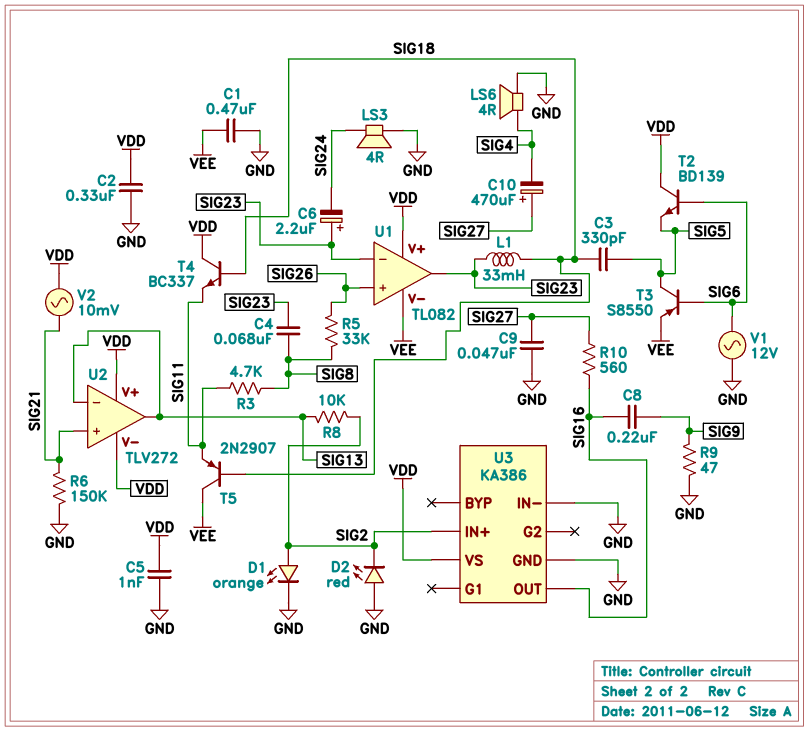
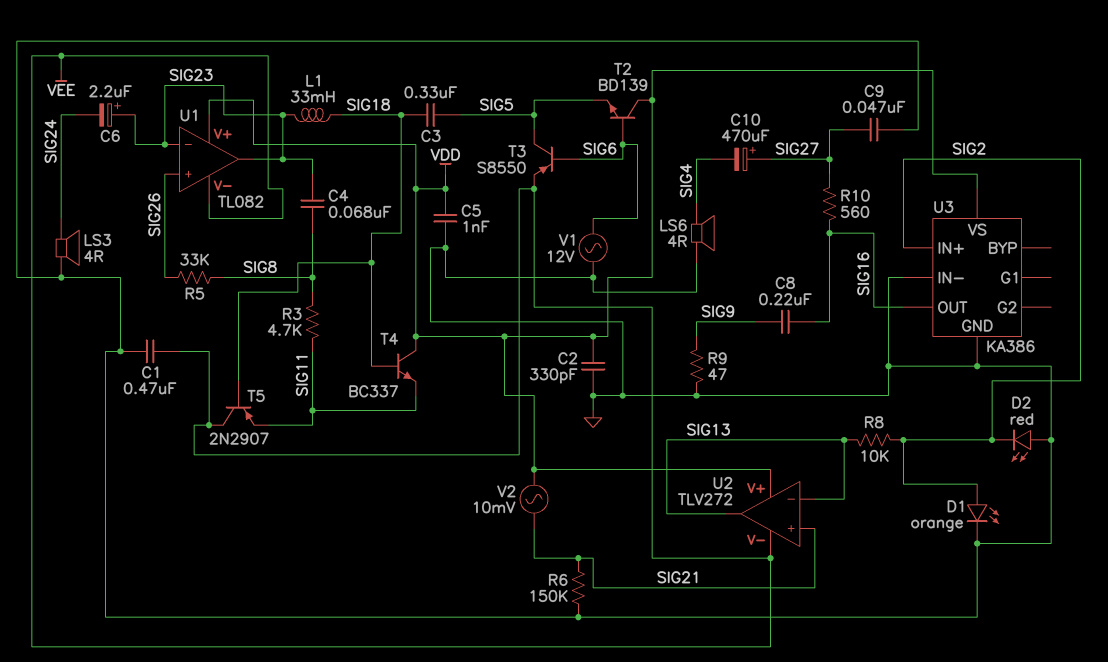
C2: 330nF (GND, VDD) -> 330pF (GND, VDD)
C3: 330pF (SIG5, SIG18) -> 330nF (SIG5, SIG18)
U2 pin V-: VDD -> VEE

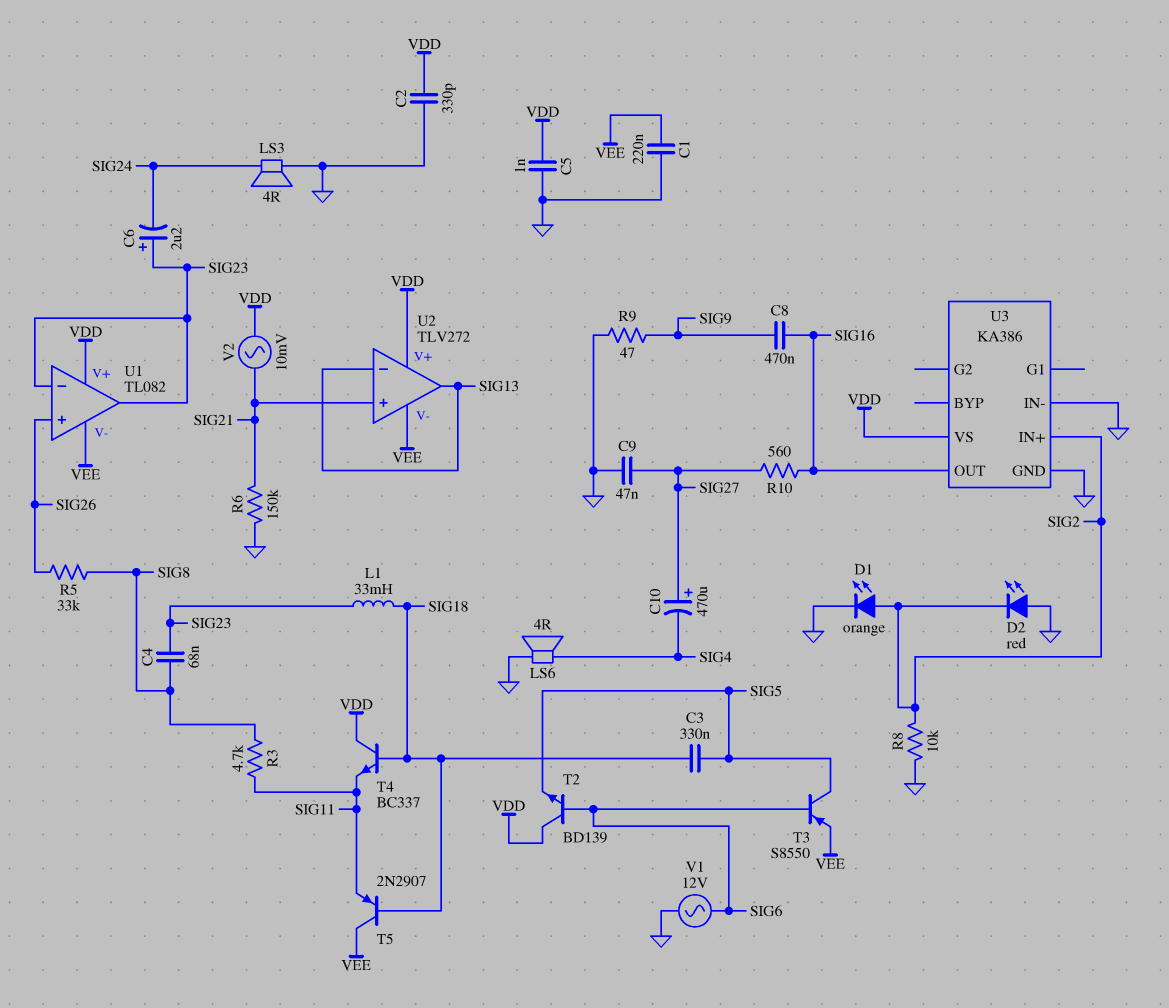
C1: 470nF (GND, VEE) -> 220nF (GND, VEE)
C8: 220nF (SIG9, SIG16) -> 470nF (SIG9, SIG16)
R8: 10k (SIG2, SIG13) -> 10k (GND, SIG2)

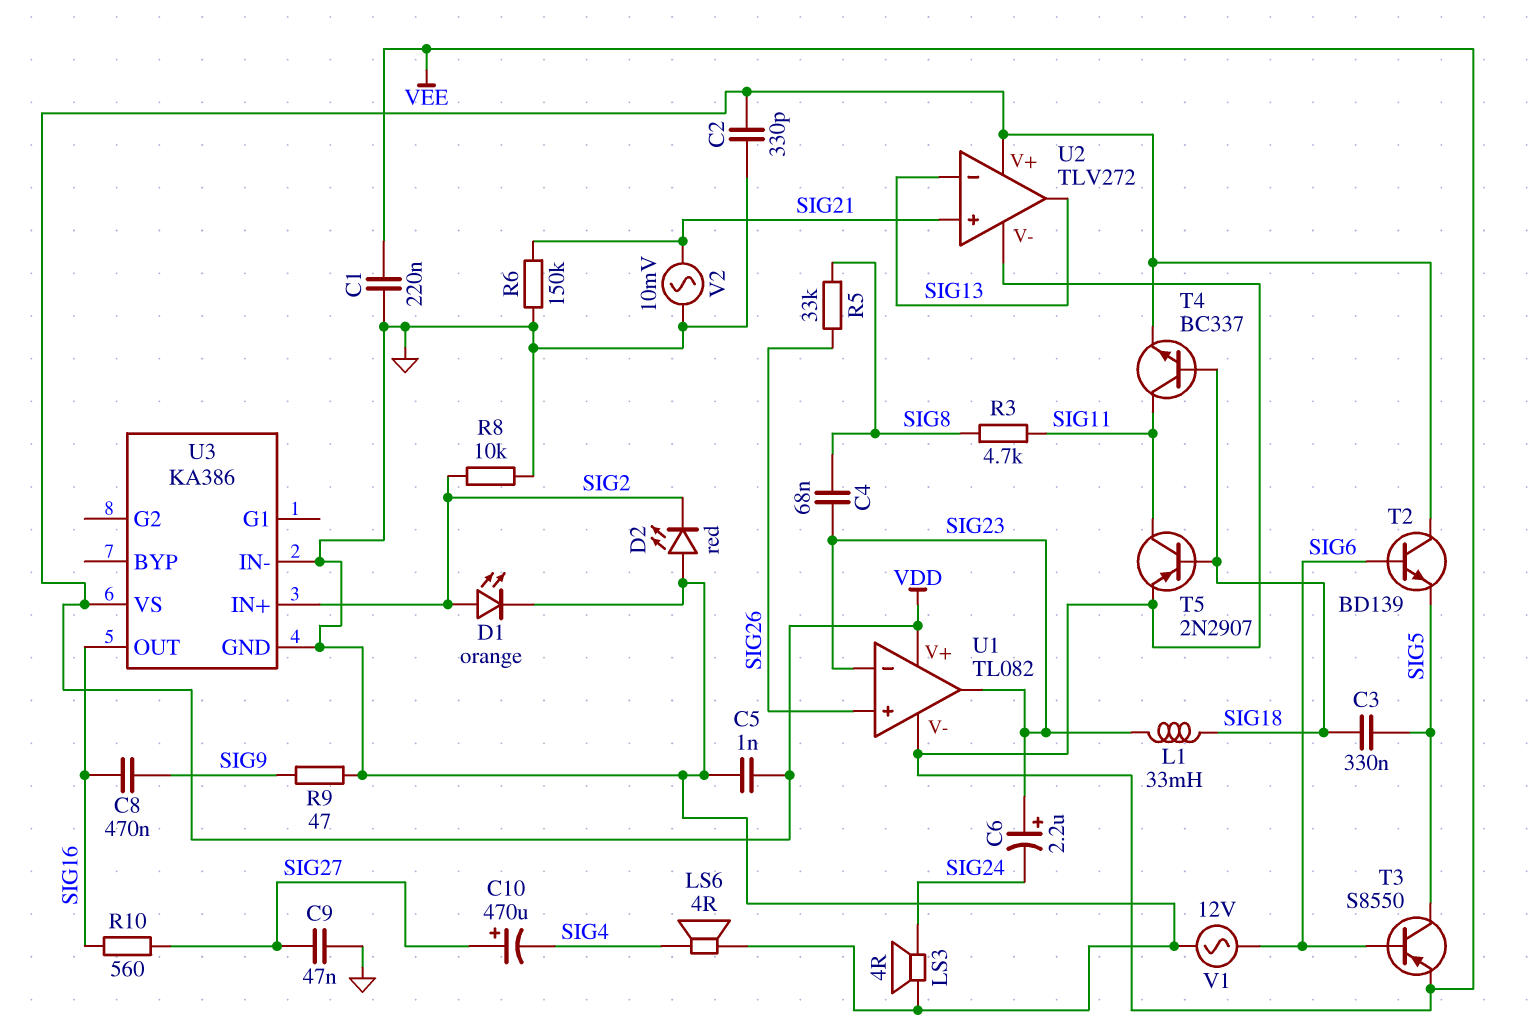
T4: NPN BC337 (B SIG18, C VDD, E SIG11) -> NPN BC337 (B SIG18, C SIG11, E VDD)
T5: PNP 2N2907 (B SIG18, C VEE, E SIG11) -> PNP 2N2907 (B SIG18, C SIG11, E VEE)
V2: AC 10mV (SIG21, VDD) -> AC 10mV (GND, SIG21)

